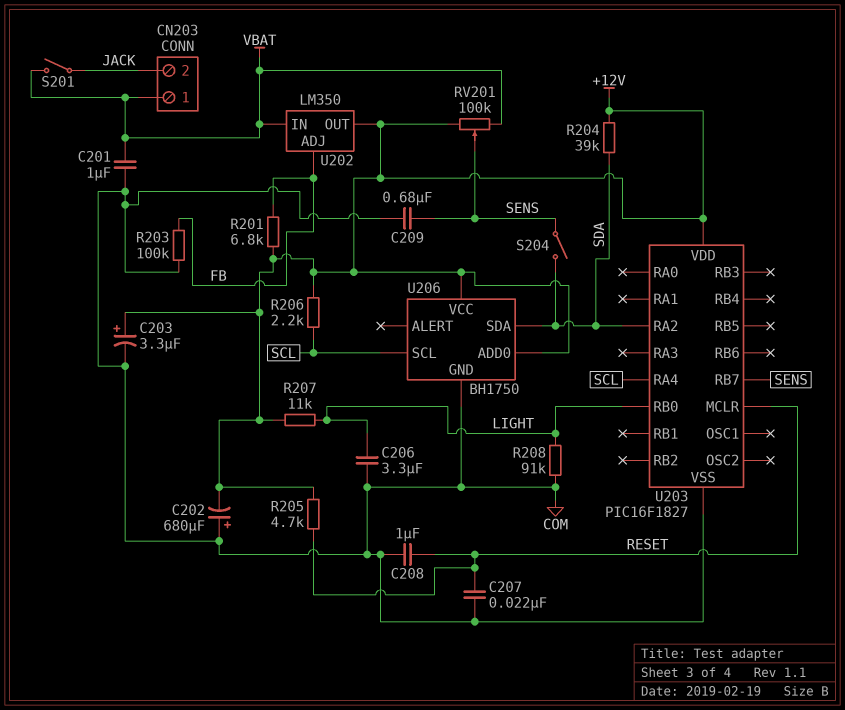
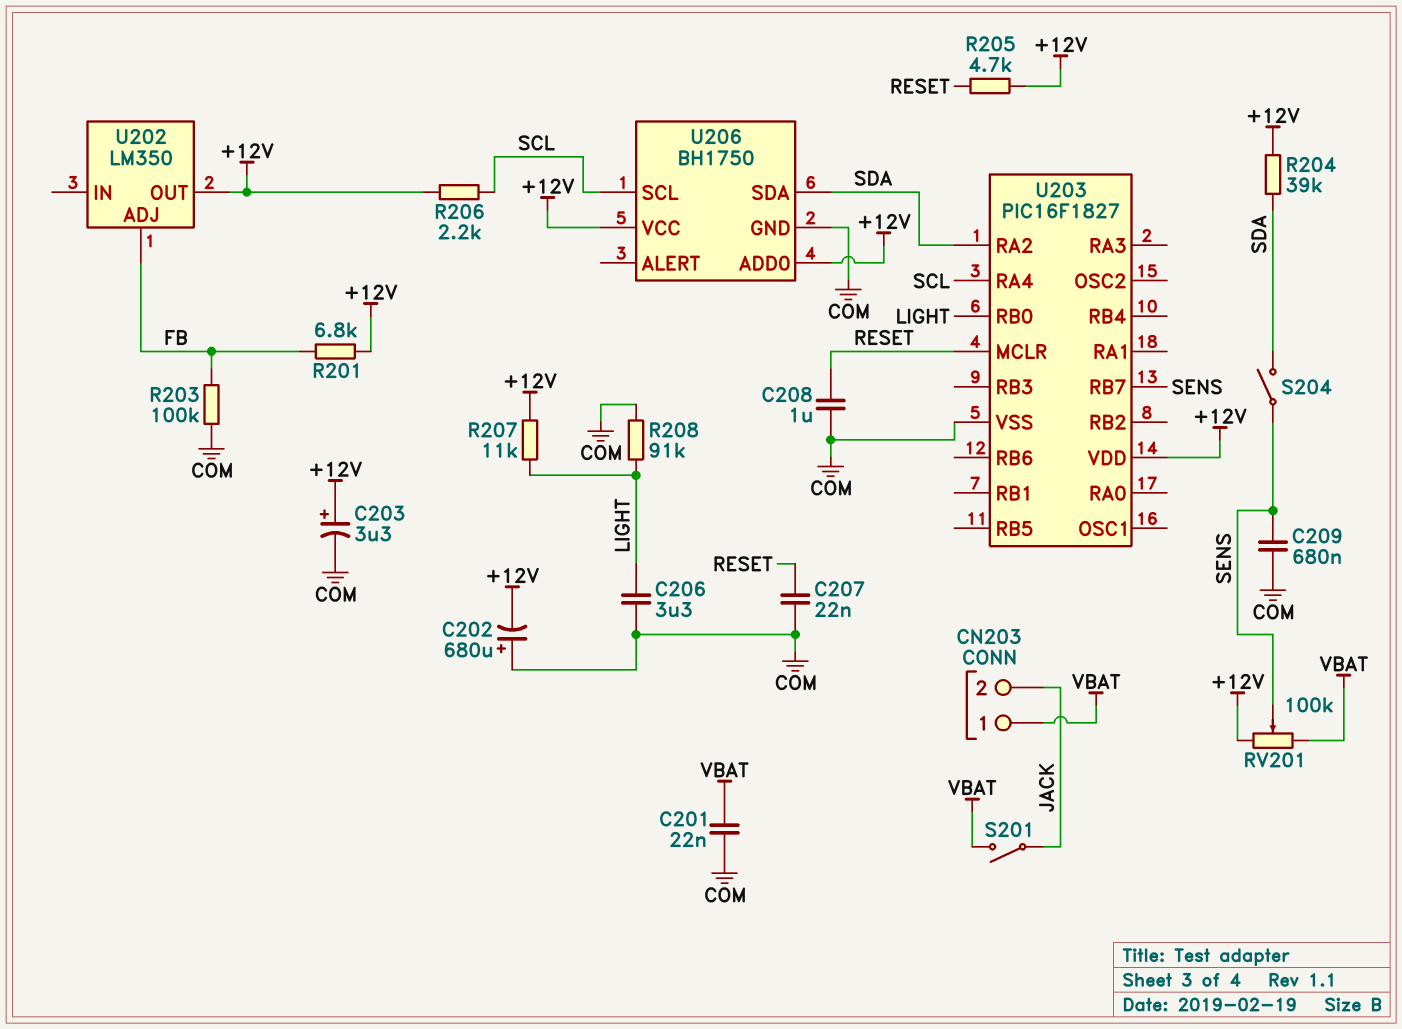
C201: 1uF (COM, VBAT) -> 22nF (COM, VBAT)
U202 pin IN: VBAT -> none

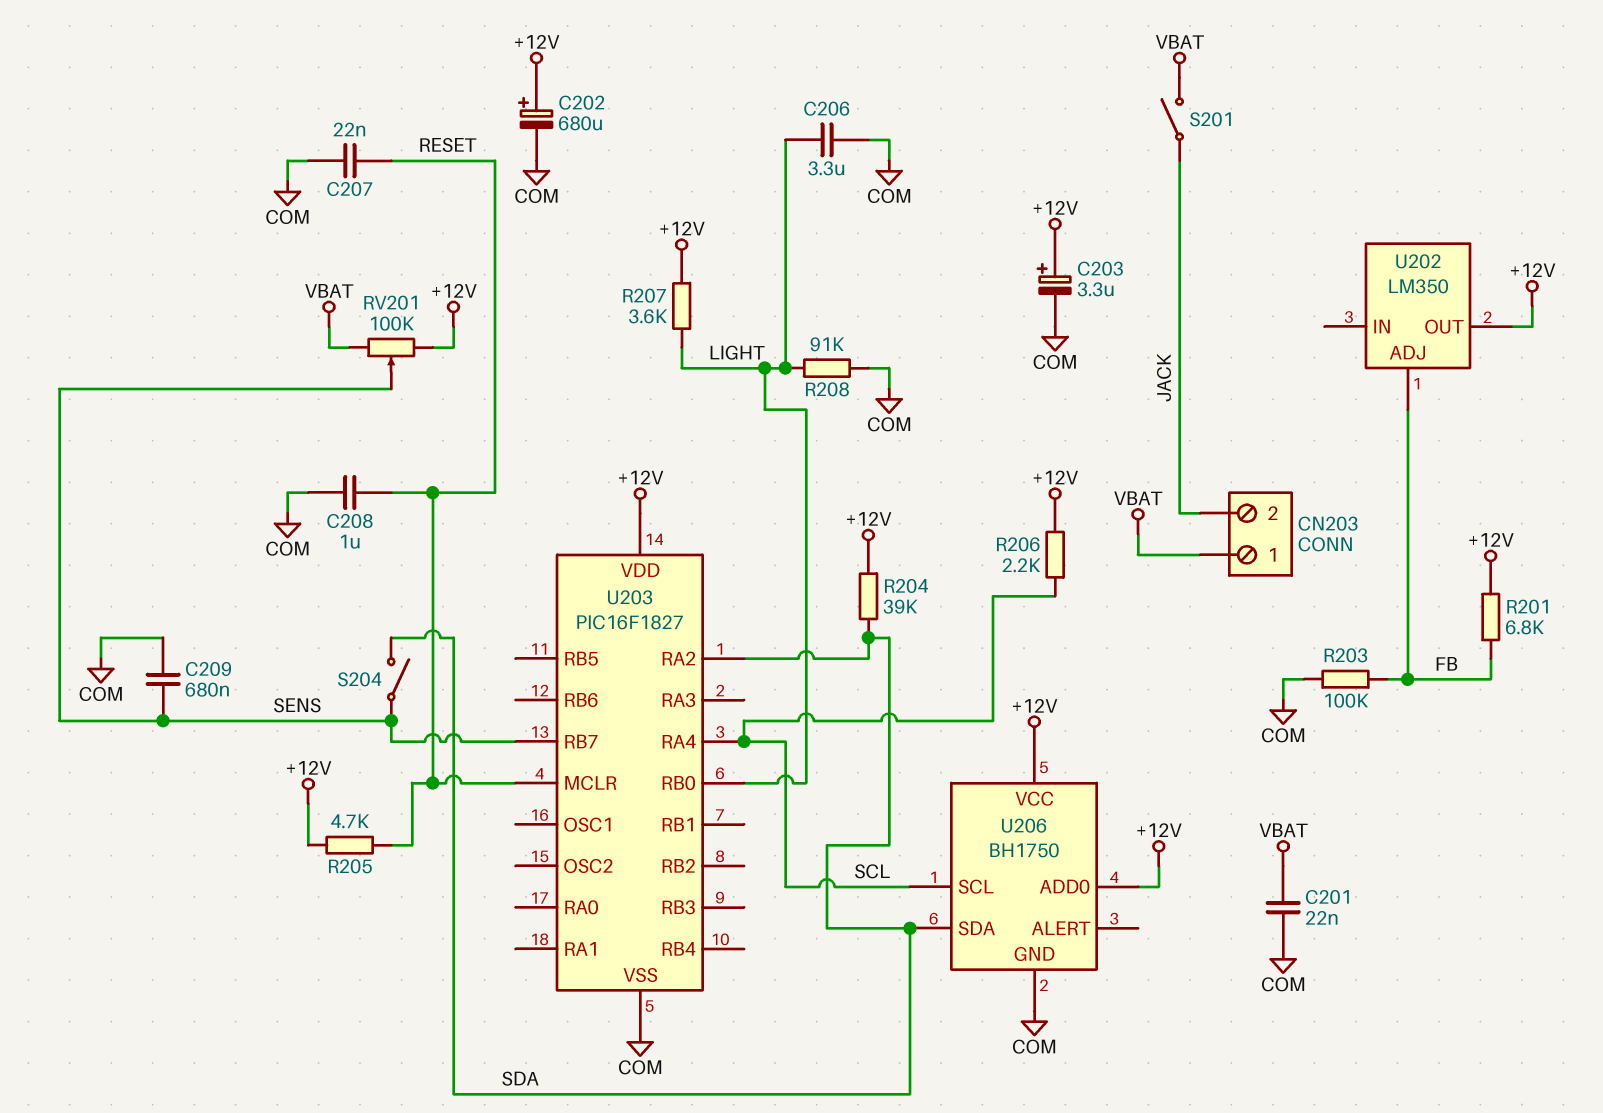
C202: 680uF (plus COM, minus +12V) -> 680uF (plus +12V, minus COM)
R207: 11k (+12V, LIGHT) -> 3.6k (+12V, LIGHT)

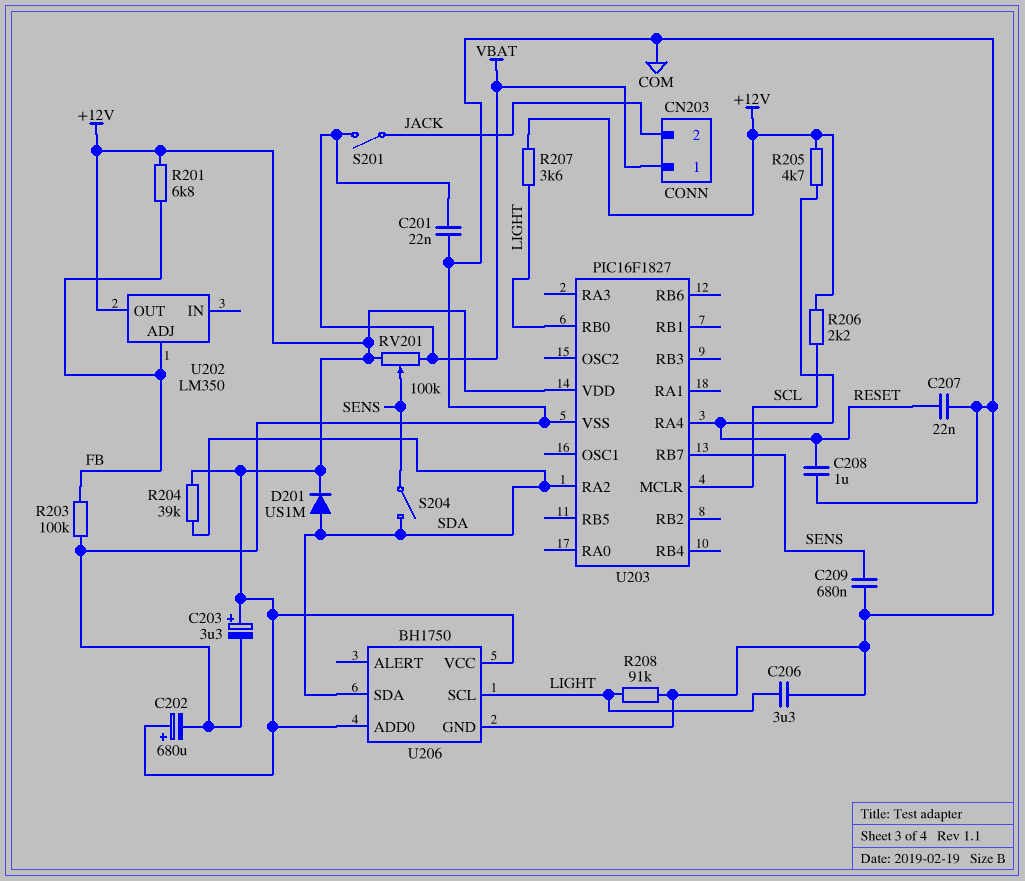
D201: none -> diode US1M (A SDA, K +12V)
U203 pin MCLR: RESET -> SCL
U203 pin RA4: SCL -> RESET
U206 pin SCL: SCL -> LIGHT

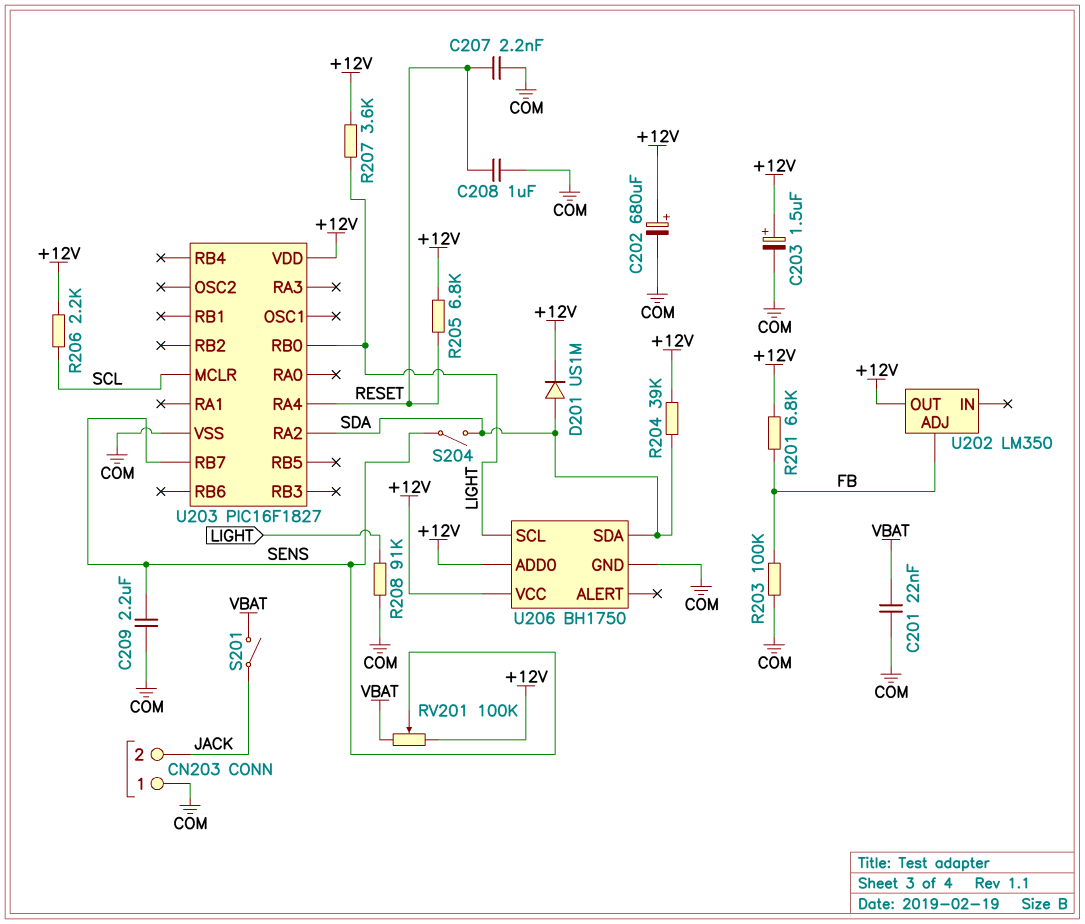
C203: 3.3uF (plus +12V, minus COM) -> 1.5uF (plus +12V, minus COM)
C206: 3.3uF (COM, LIGHT) -> none
C207: 22nF (COM, RESET) -> 2.2nF (COM, RESET)
C209: 680nF (COM, SENS) -> 2.2uF (COM, SENS)
CN203 pin 1: VBAT -> COM
R205: 4.7k (+12V, RESET) -> 6.8k (+12V, RESET)

